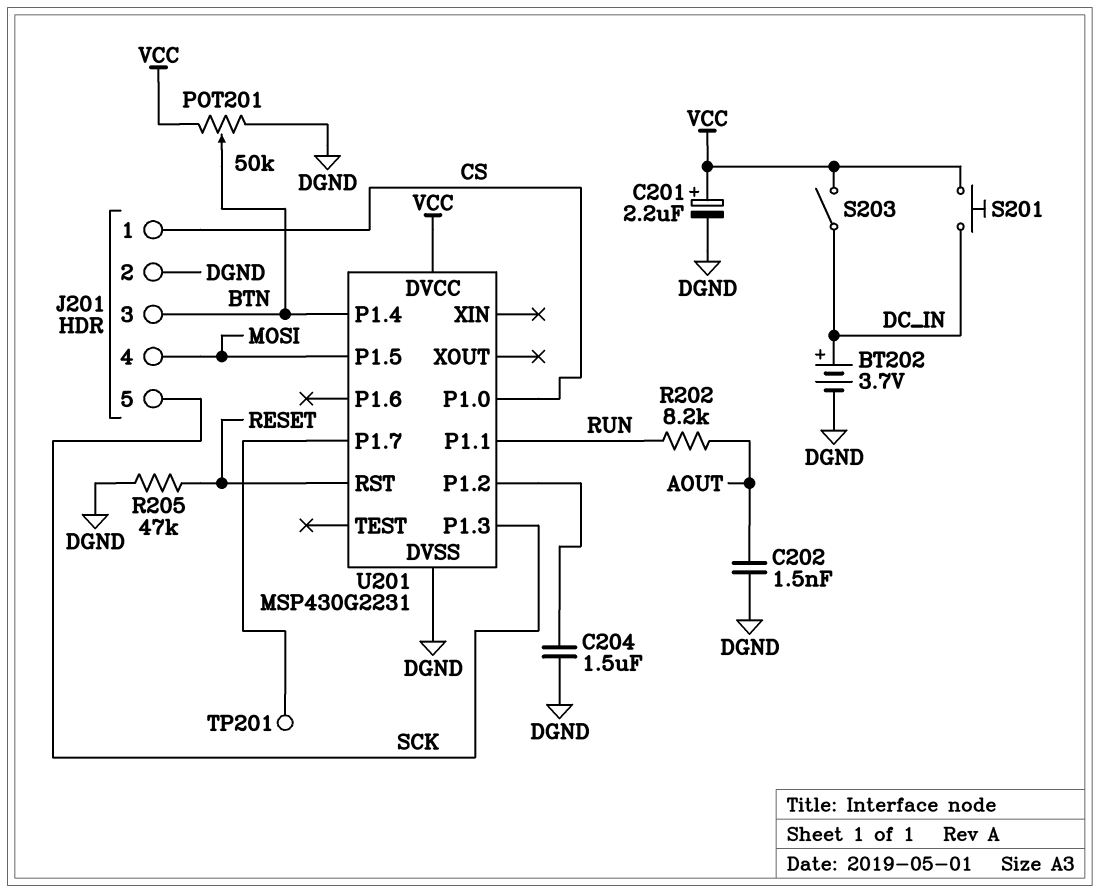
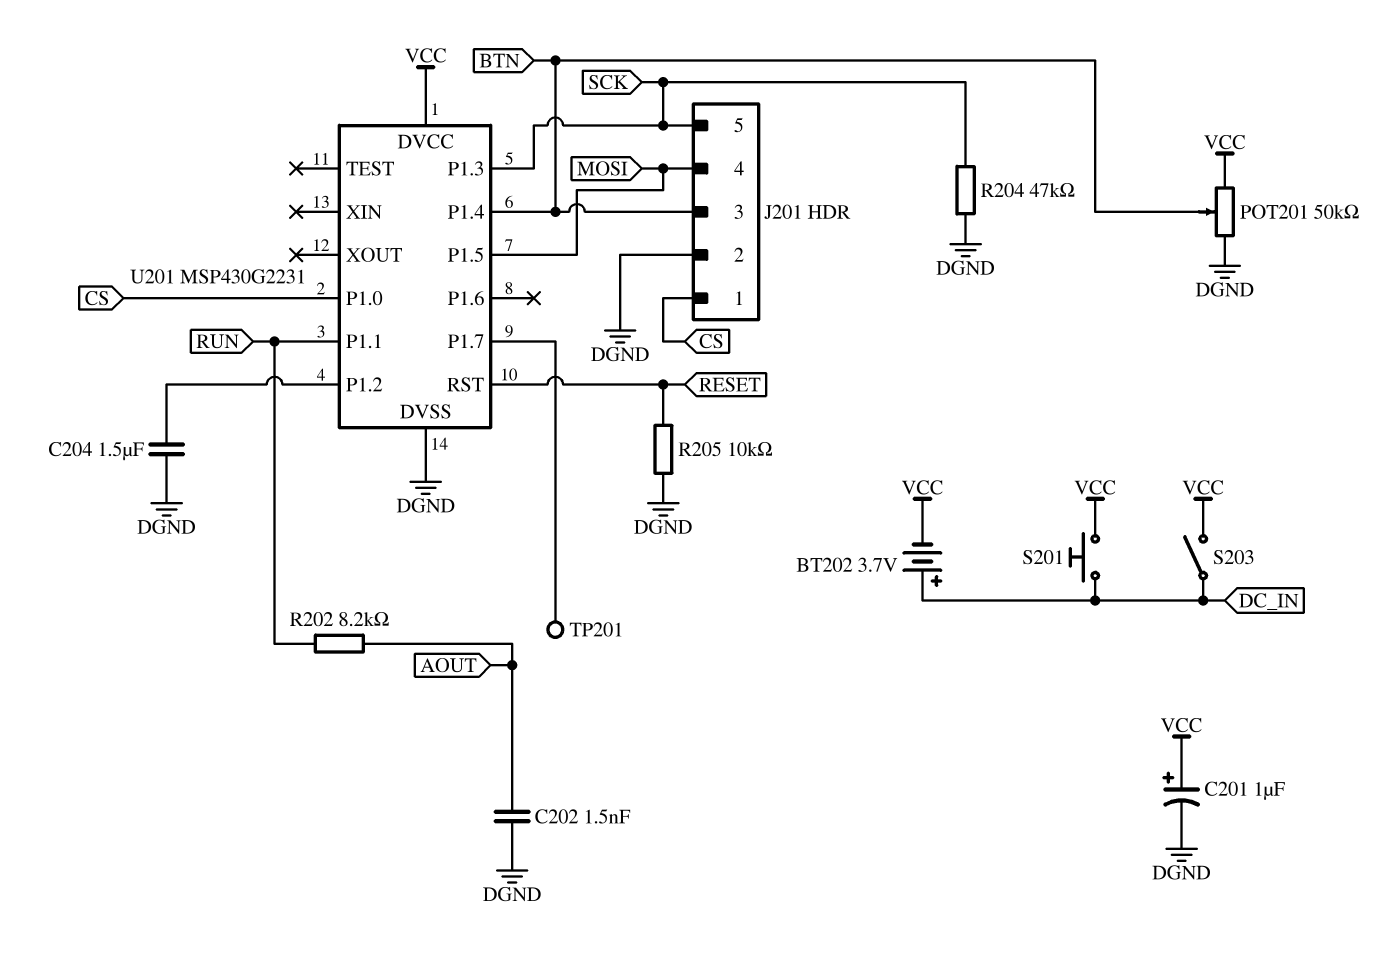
BT202: 3.7V (plus DC_IN, minus DGND) -> 3.7V (plus DC_IN, minus VCC)
C201: 2.2uF (plus VCC, minus DGND) -> 1uF (plus VCC, minus DGND)
R204: none -> 47k (DGND, SCK)
R205: 47k (DGND, RESET) -> 10k (DGND, RESET)

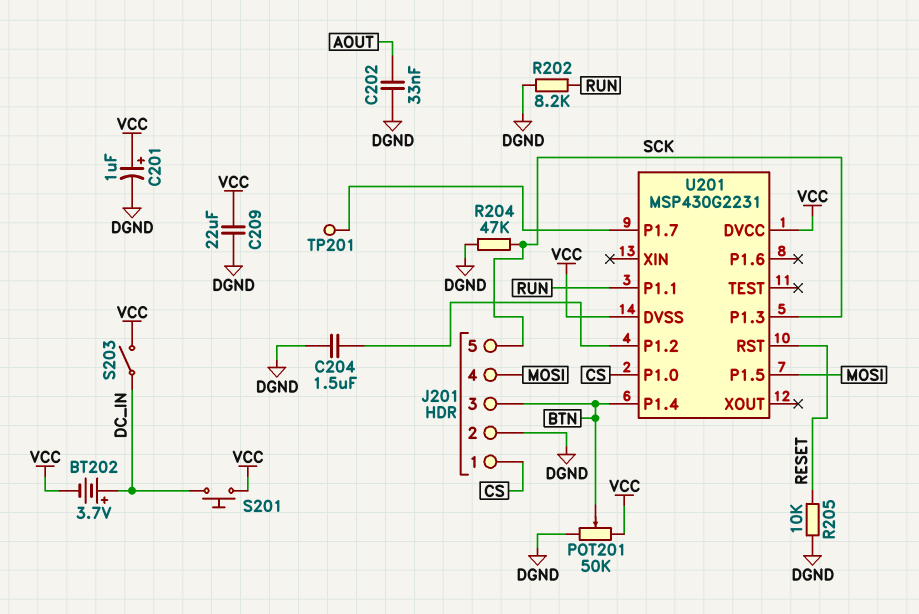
C202: 1.5nF (AOUT, DGND) -> 33nF (AOUT, DGND)
C209: none -> 22uF (DGND, VCC)
R202: 8.2k (AOUT, RUN) -> 8.2k (DGND, RUN)
U201 pin DVSS: DGND -> VCC

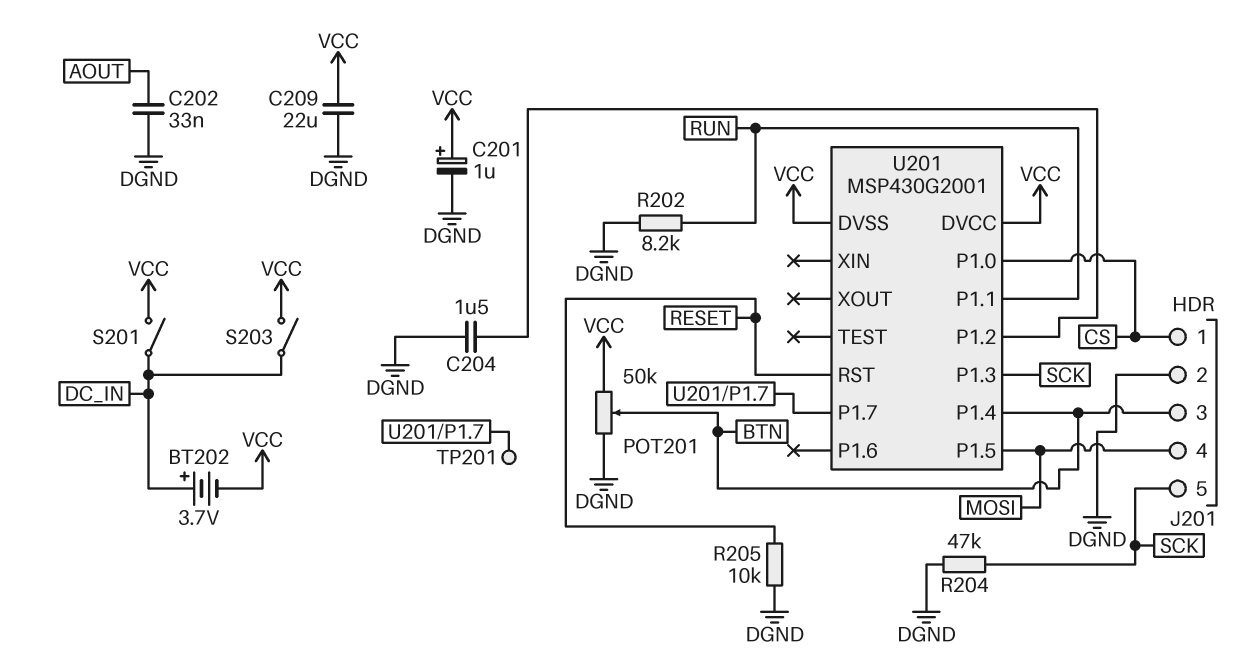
S201: button (DC_IN, VCC) -> switch (DC_IN, VCC)
U201: MSP430G2231 -> MSP430G2001

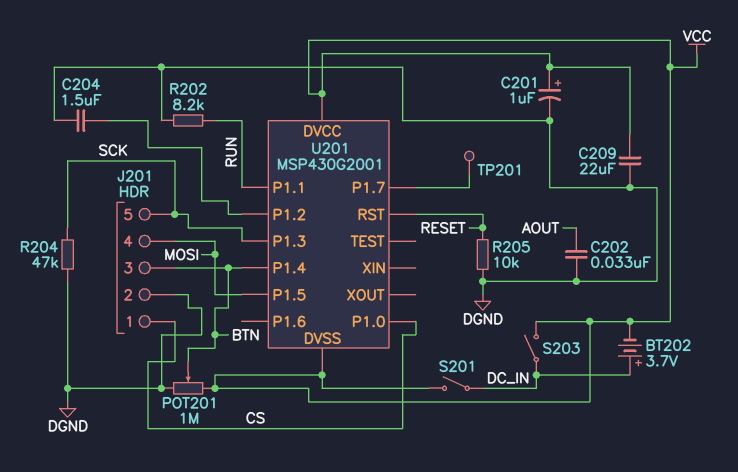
POT201: 50k (DGND, VCC, wiper BTN) -> 1M (DGND, VCC, wiper BTN)

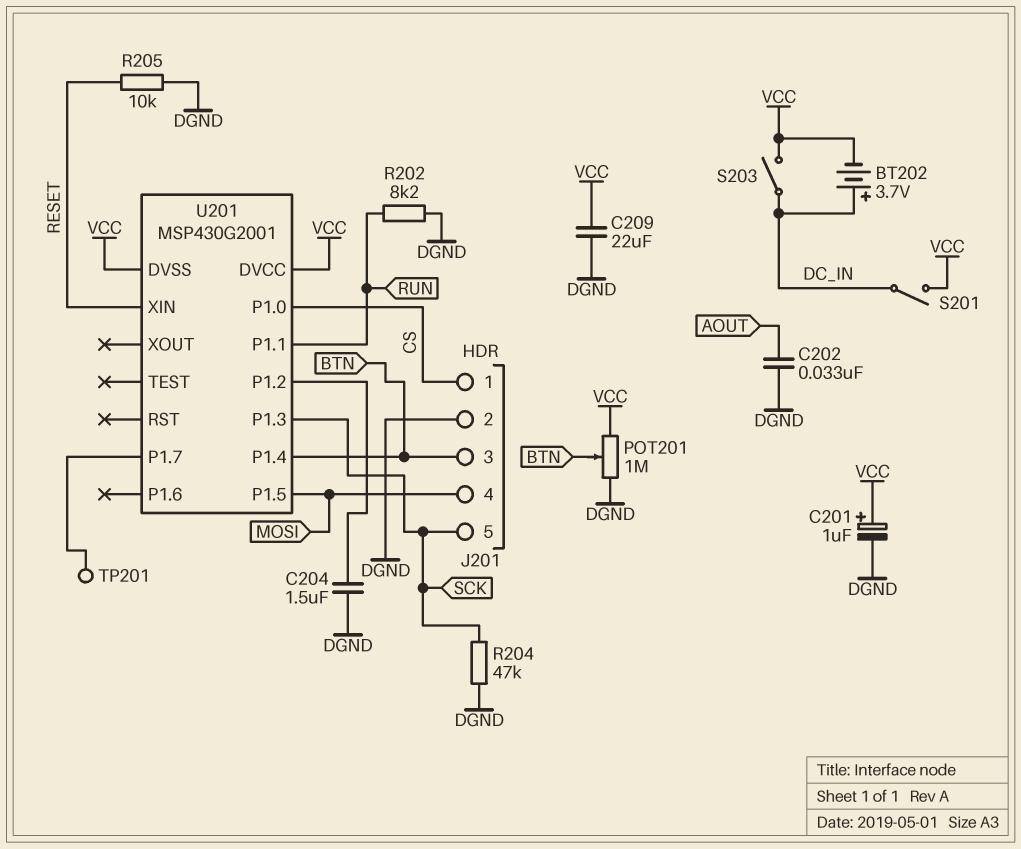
U201 pin RST: RESET -> none
U201 pin XIN: none -> RESET

